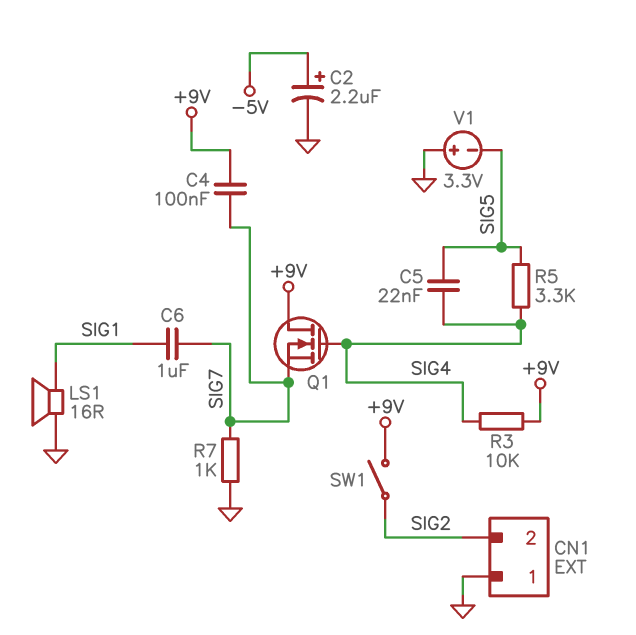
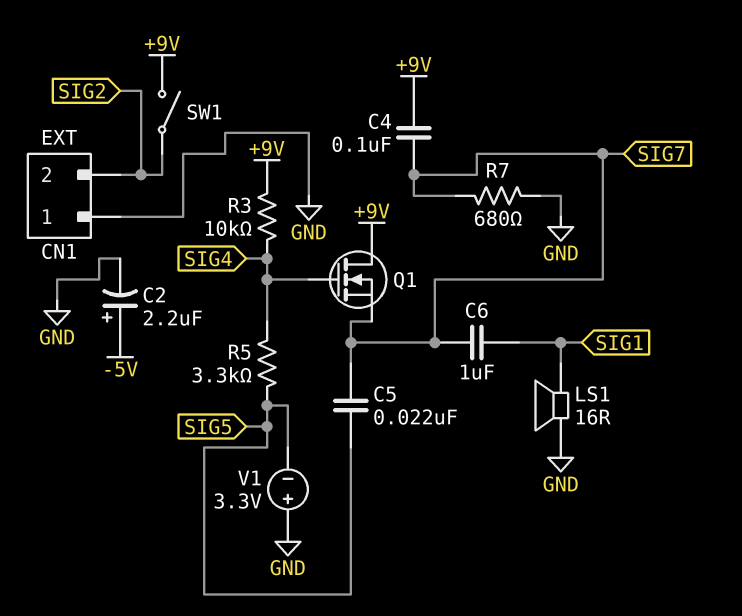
C5: 22nF (SIG4, SIG5) -> 22nF (SIG5, SIG7)
R7: 1k (GND, SIG7) -> 680 (GND, SIG7)

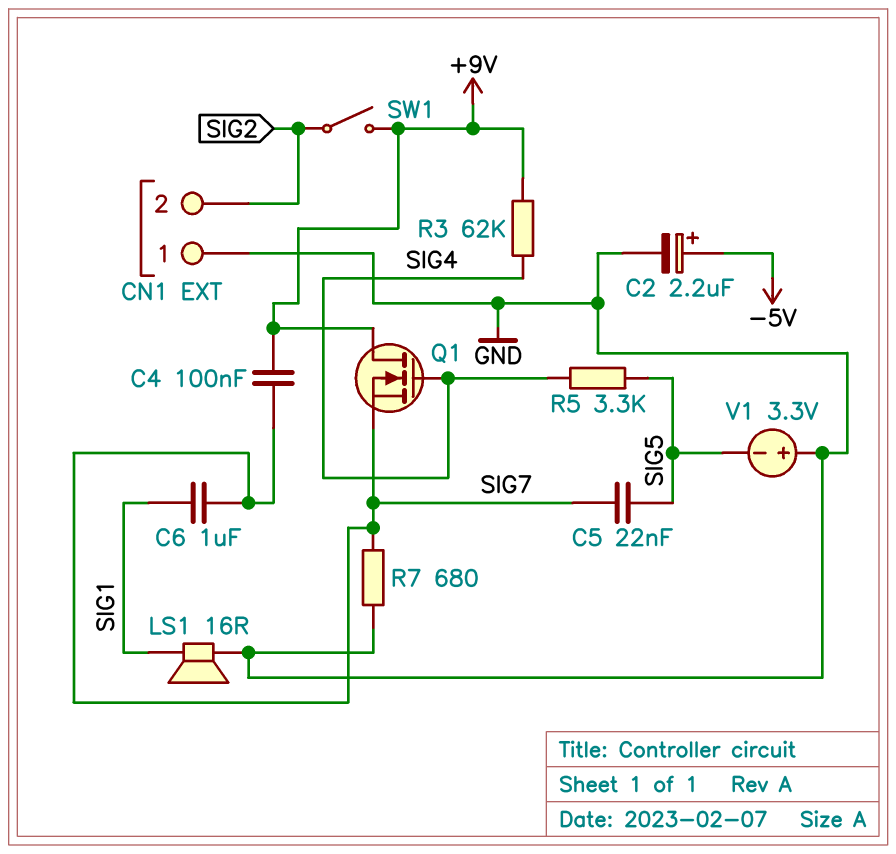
R3: 10k (+9V, SIG4) -> 62k (+9V, SIG4)

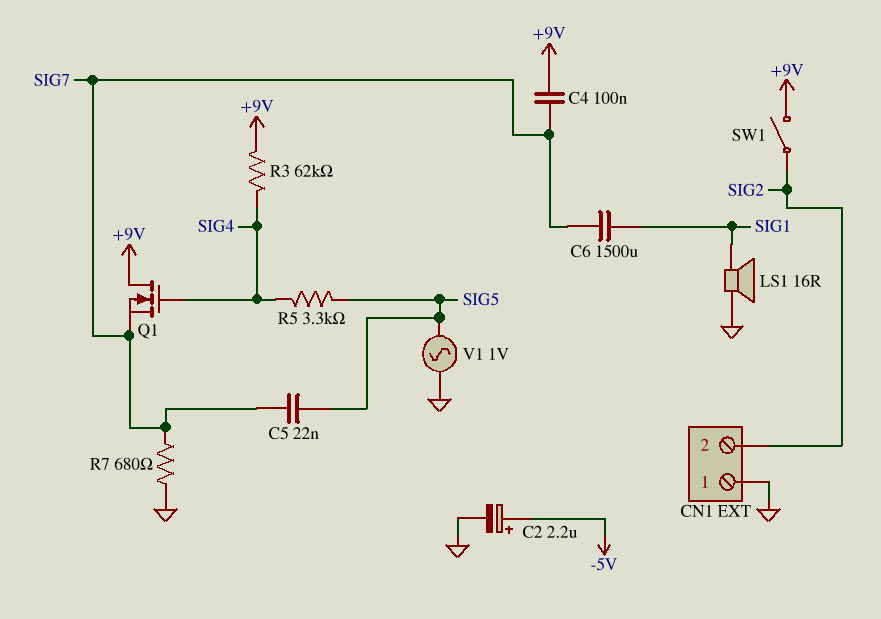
C6: 1uF (SIG1, SIG7) -> 1500uF (SIG1, SIG7)
V1: 3.3V (plus GND, minus SIG5) -> AC 1V (GND, SIG5)

